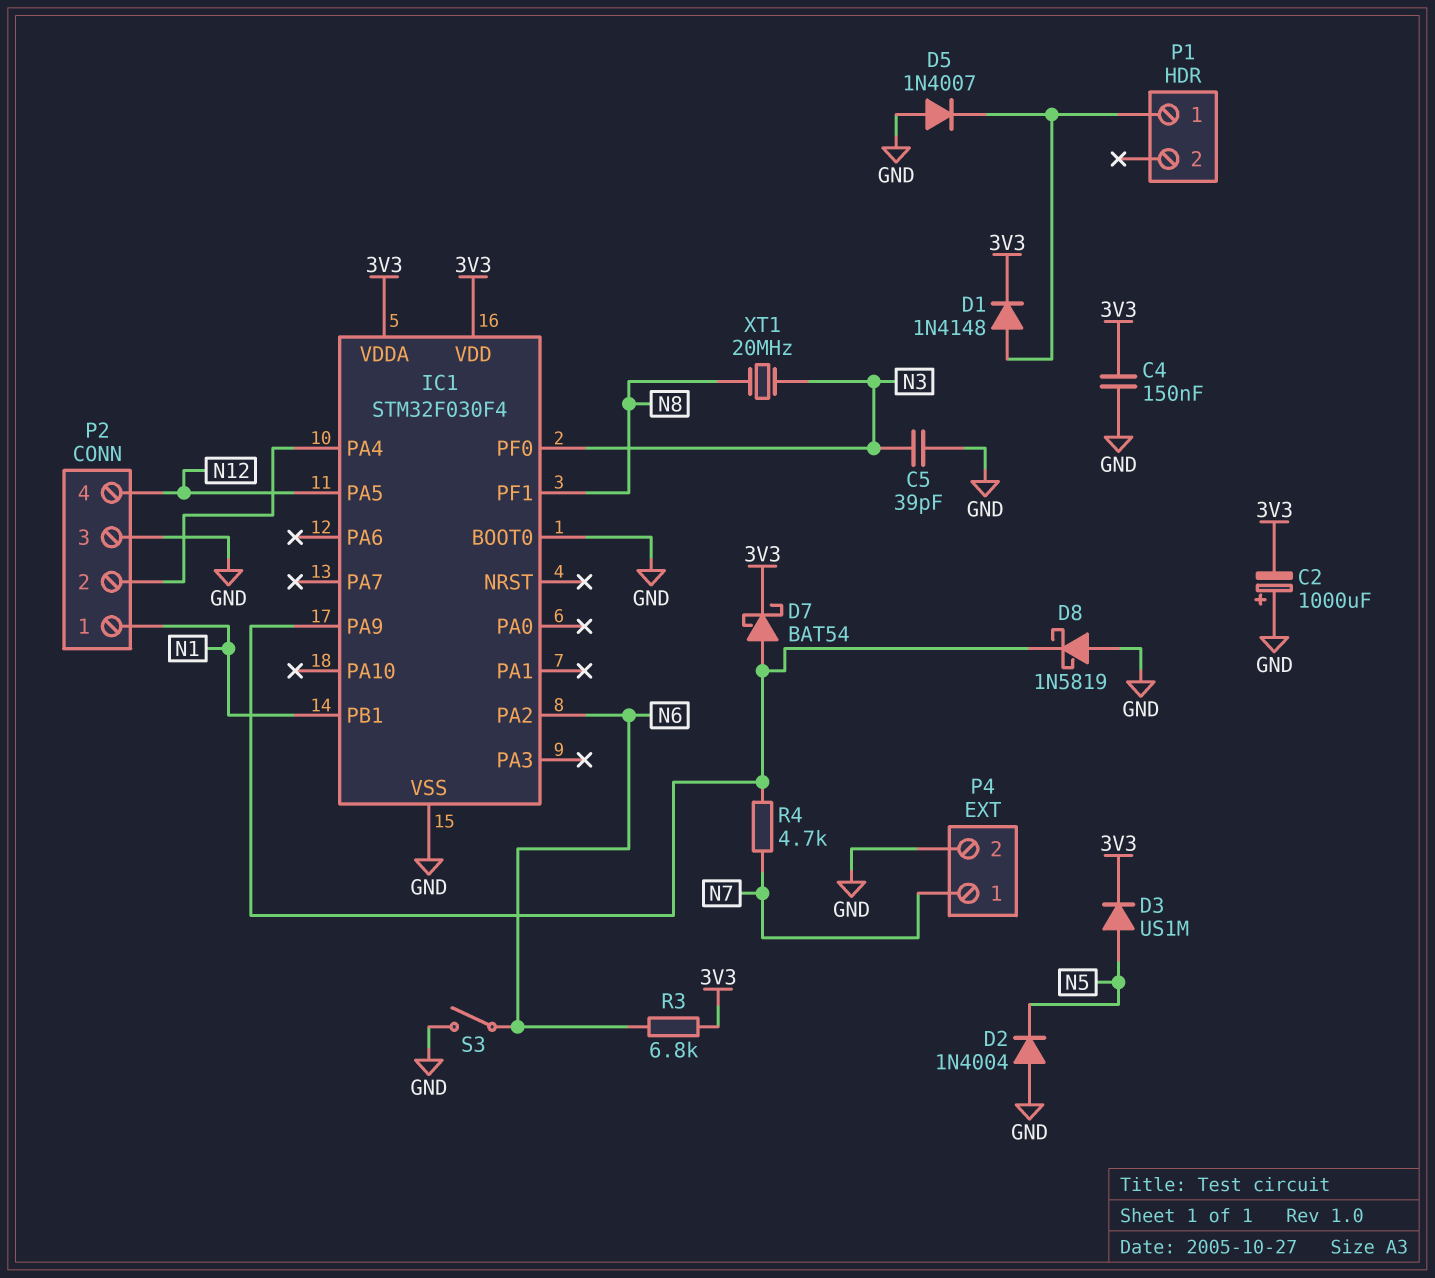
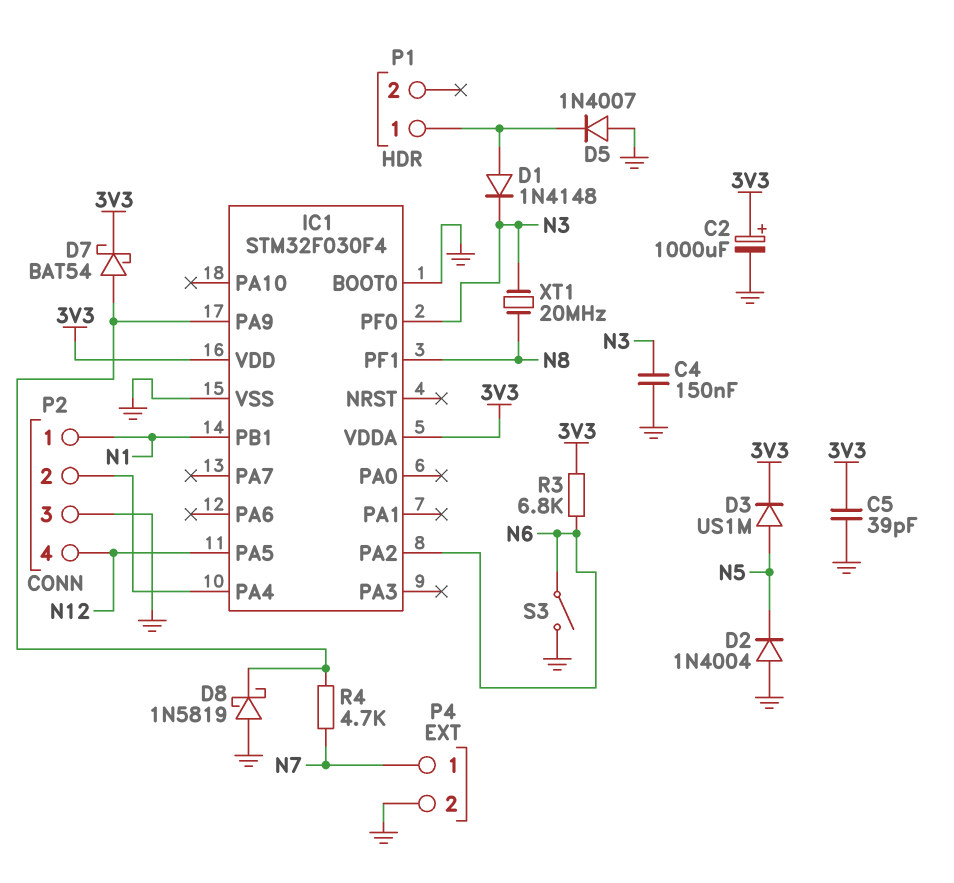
C2: 1000uF (plus GND, minus 3V3) -> 1000uF (plus 3V3, minus GND)
C4: 150nF (3V3, GND) -> 150nF (GND, N3)
C5: 39pF (GND, N3) -> 39pF (3V3, GND)
D1: diode 1N4148 (A P1/1, K 3V3) -> diode 1N4148 (A P1/1, K N3)

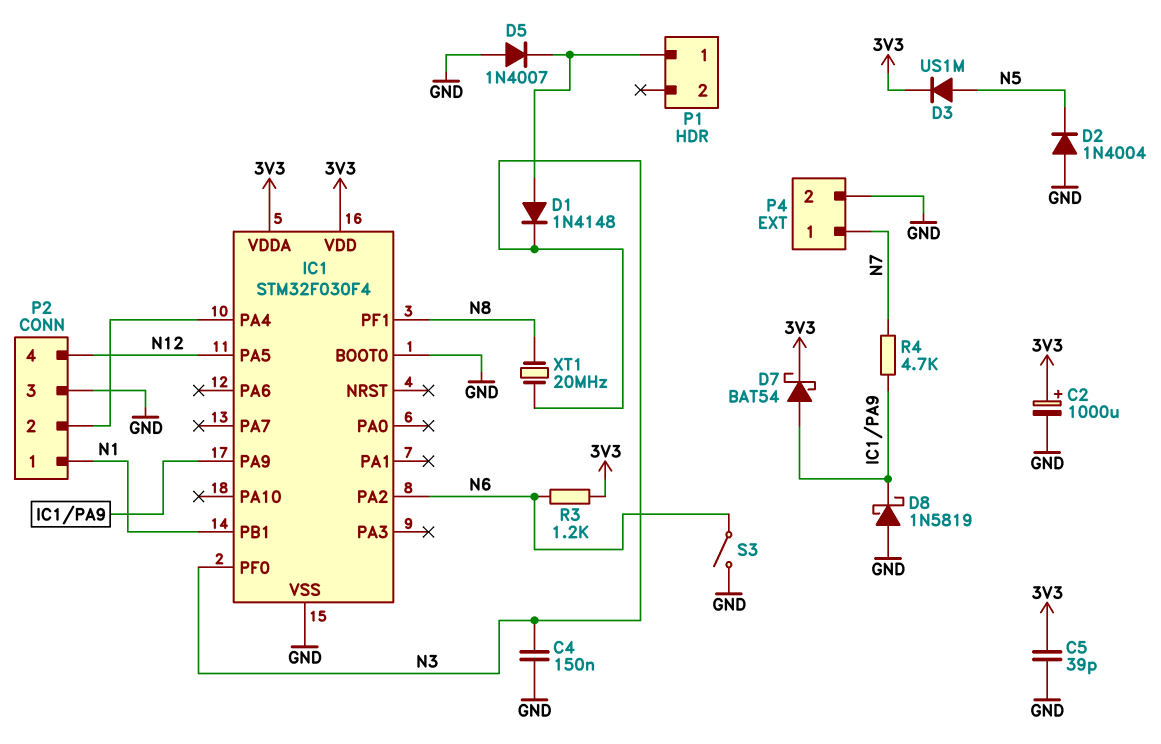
R3: 6.8k (3V3, N6) -> 1.2k (3V3, N6)

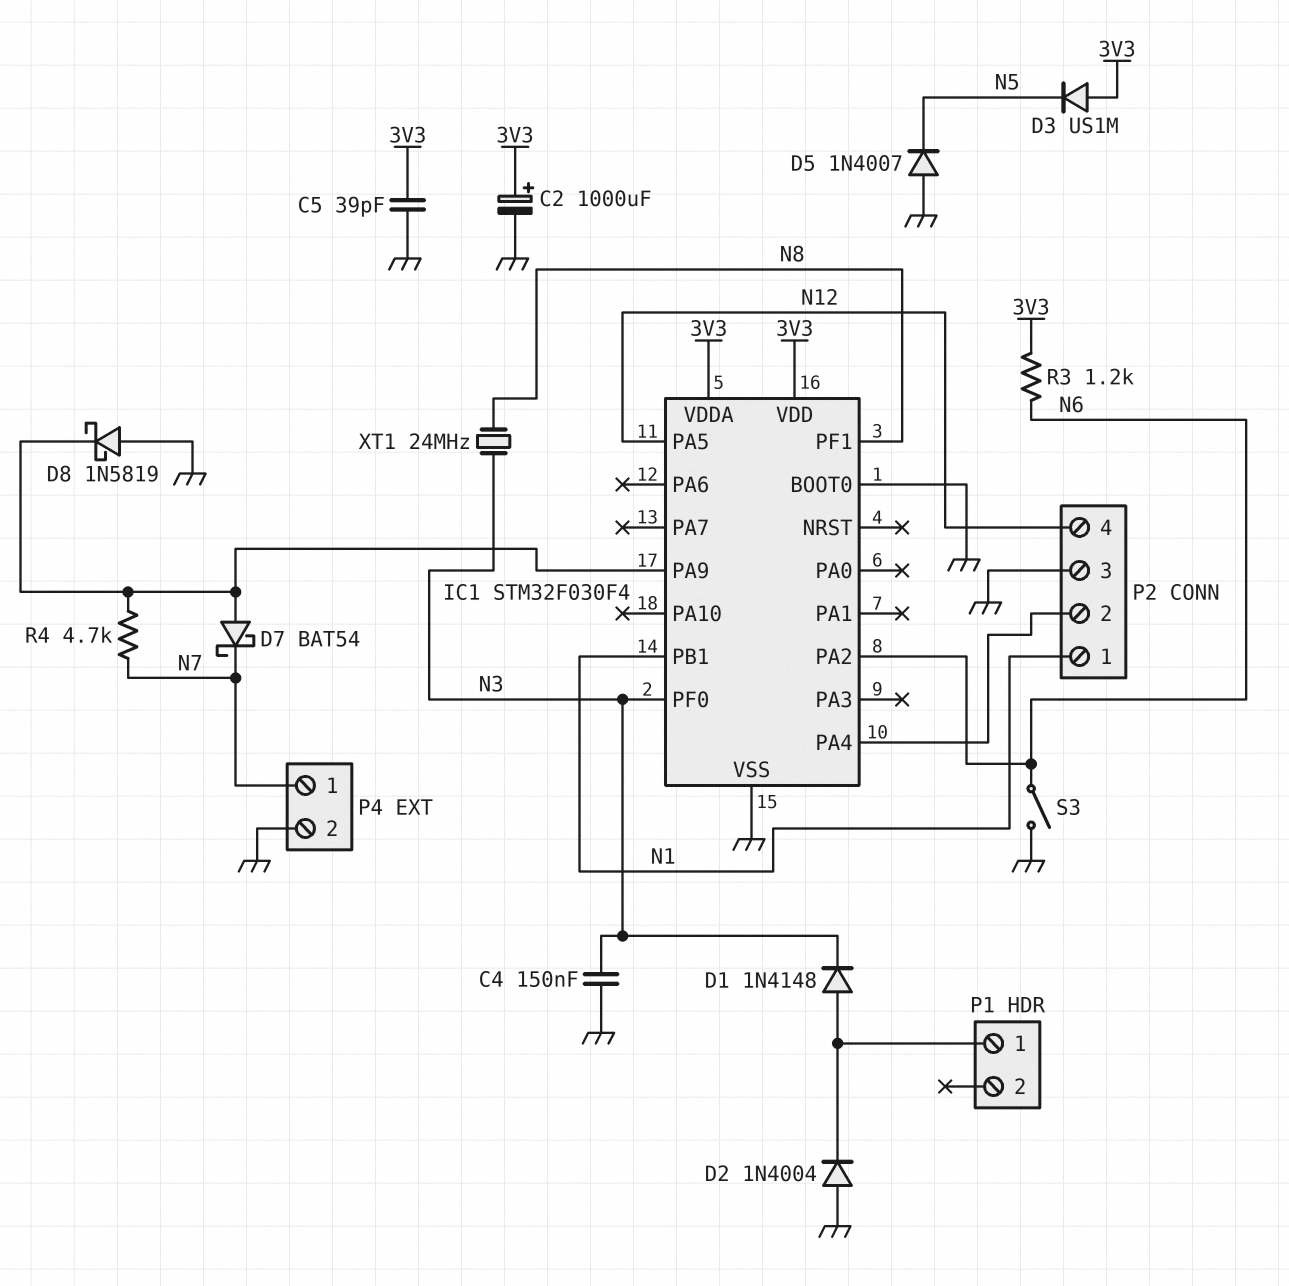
D2: diode 1N4004 (A GND, K N5) -> diode 1N4004 (A GND, K P1/1)
D3: diode US1M (A N5, K 3V3) -> diode US1M (A 3V3, K N5)
D5: diode 1N4007 (A GND, K P1/1) -> diode 1N4007 (A GND, K N5)
D7: schottky BAT54 (A IC1/PA9, K 3V3) -> schottky BAT54 (A IC1/PA9, K N7)
XT1: 20MHz (N3, N8) -> 24MHz (N3, N8)

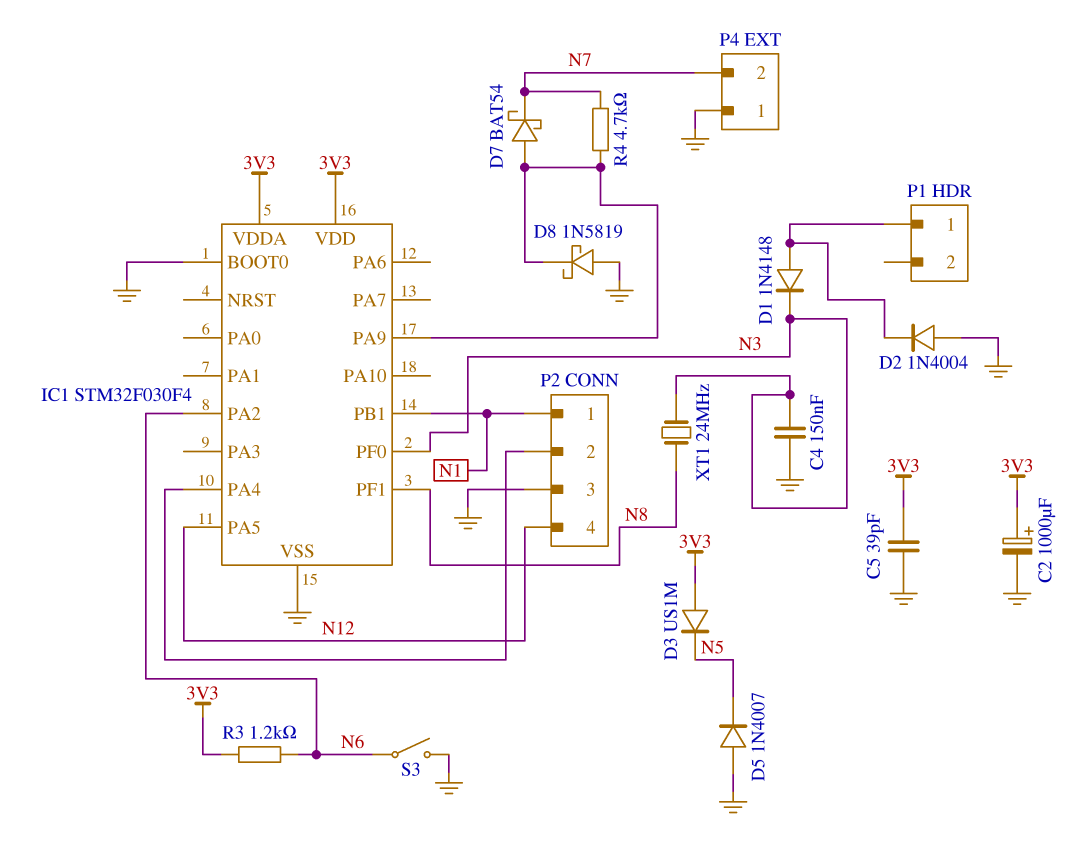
P4 pin 1: N7 -> GND
P4 pin 2: GND -> N7

